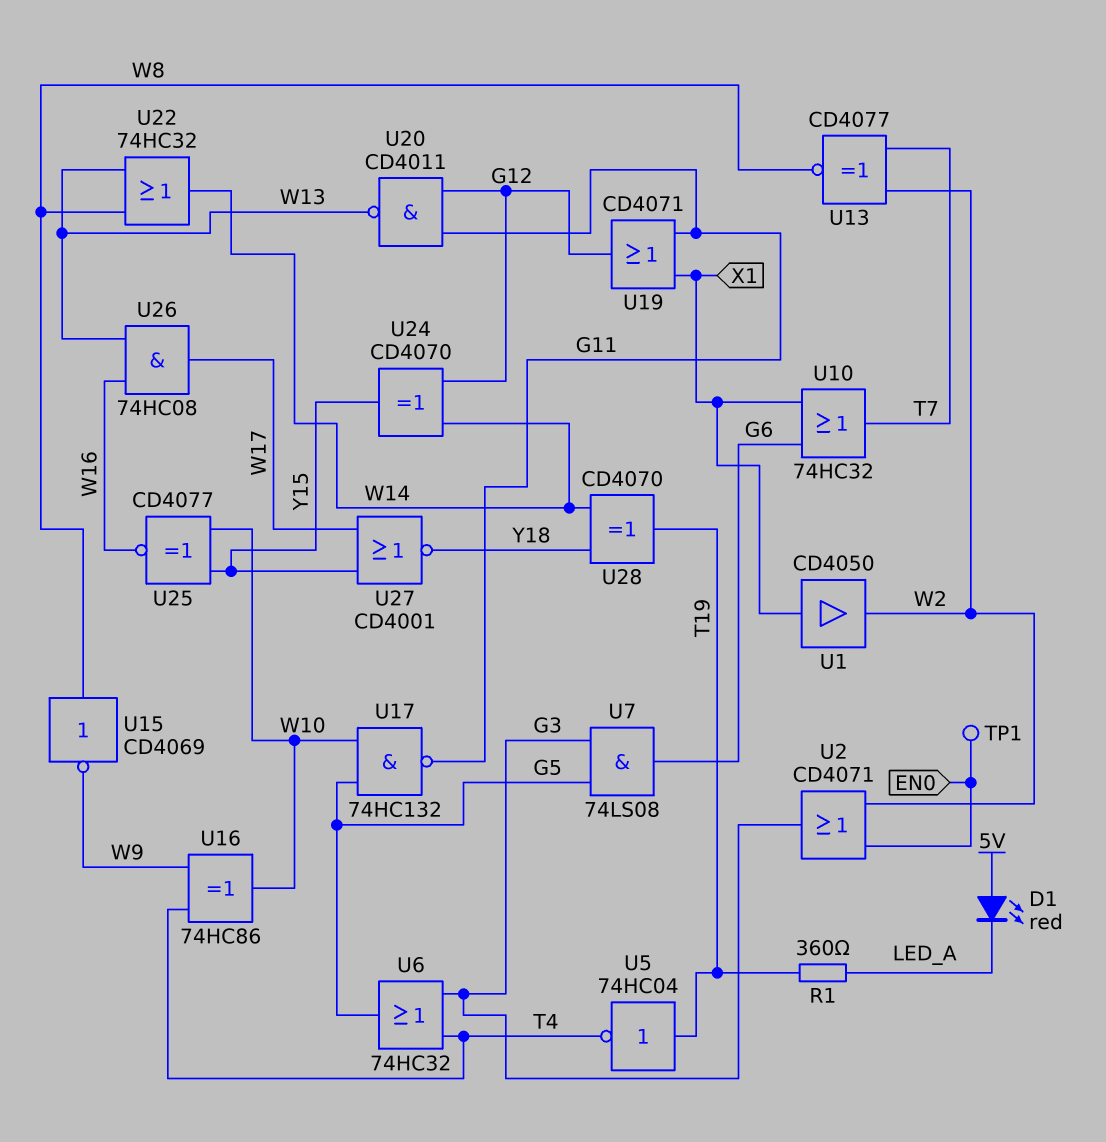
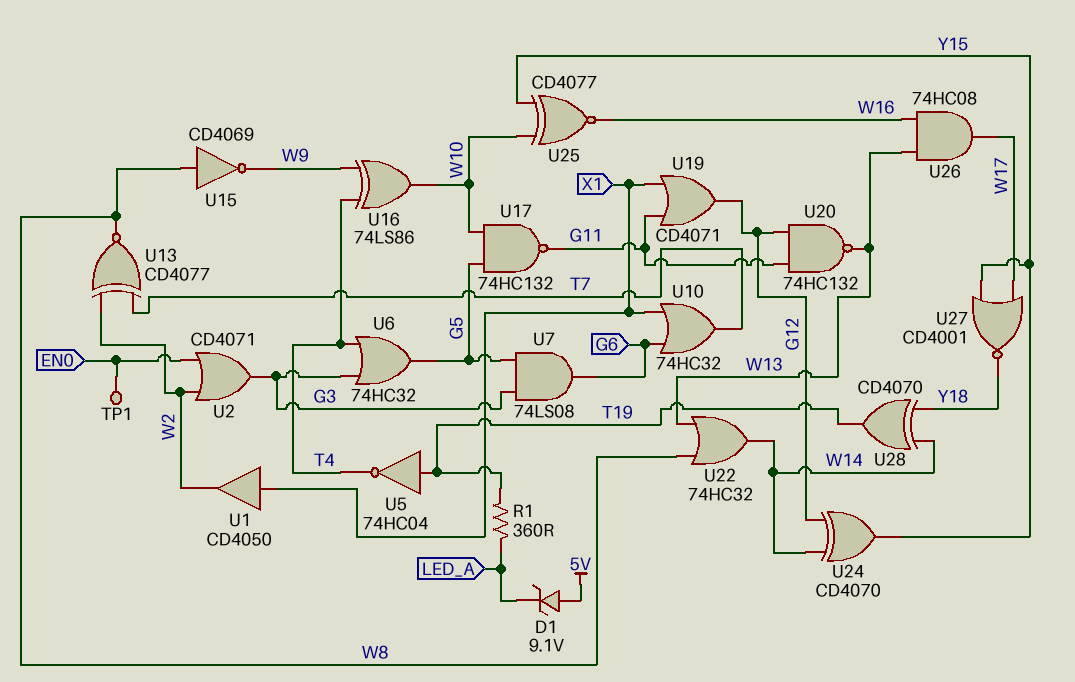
D1: LED red (A 5V, K LED_A) -> zener 9.1V (A 5V, K LED_A)
U16: XOR 74HC86 (in T4, in W9, out W10) -> XOR 74LS86 (in T4, in W9, out W10)
U20: NAND CD4011 (in G11, in G12, out W13) -> NAND 74HC132 (in G11, in G12, out W13)

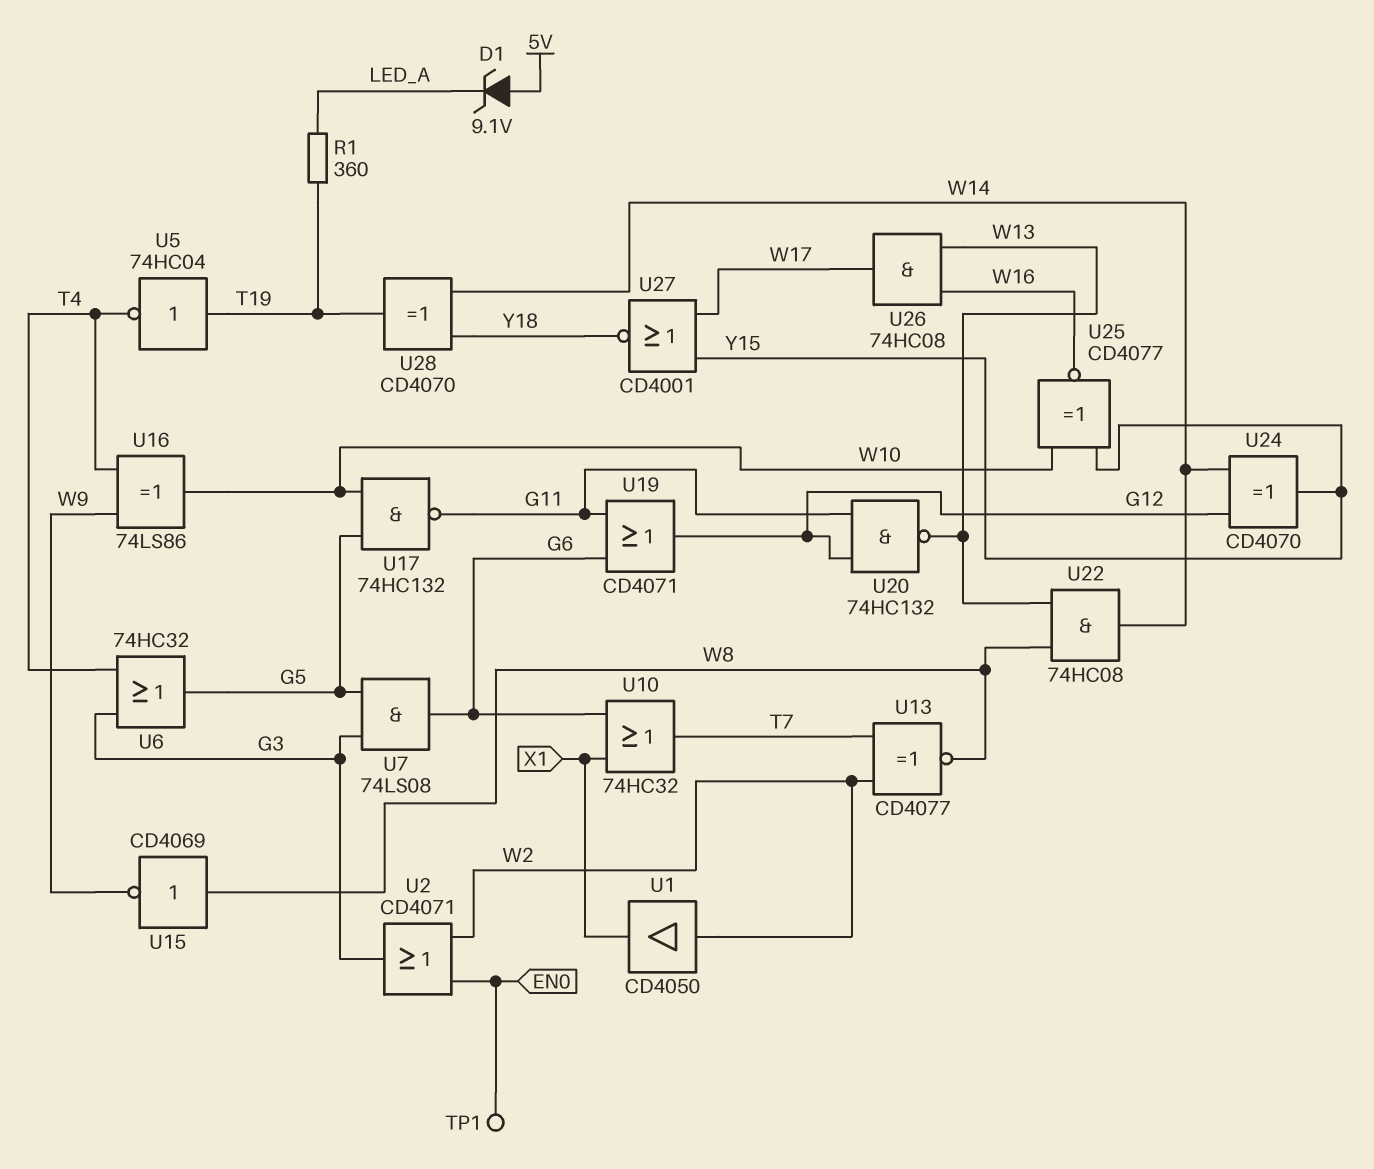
U1: buffer CD4050 (in X1, out W2) -> buffer CD4050 (in W2, out X1)
U19: OR CD4071 (in G11, in X1, out G12) -> OR CD4071 (in G6, in G11, out G12)
U22: OR 74HC32 (in W8, in W13, out W14) -> AND 74HC08 (in W8, in W13, out W14)

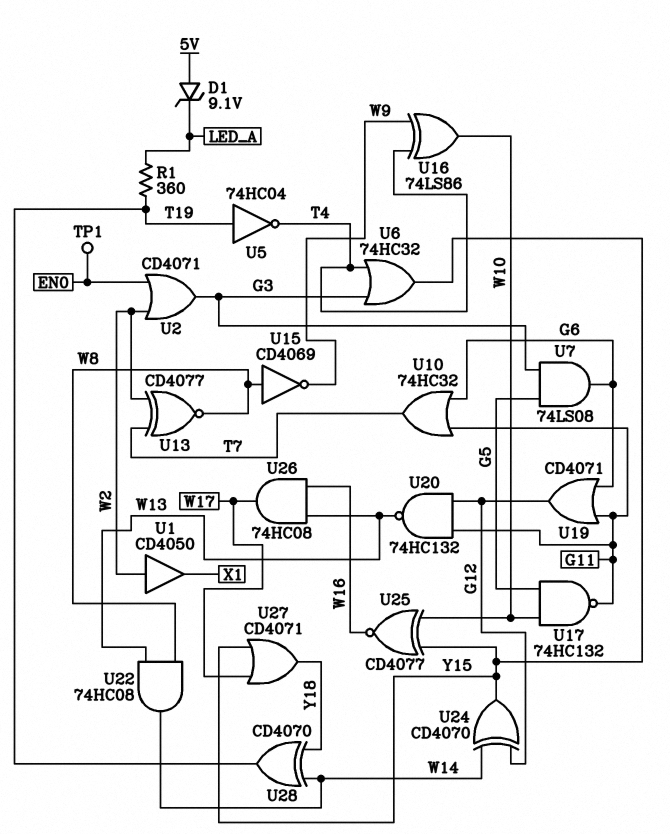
U6: OR 74HC32 (in G3, in T4, out G5) -> OR 74HC32 (in G3, in T4, out Y15)
U10: OR 74HC32 (in G6, in X1, out T7) -> OR 74HC32 (in G6, in G11, out T7)
U27: NOR CD4001 (in W17, in Y15, out Y18) -> OR CD4071 (in W17, in Y15, out Y18)

